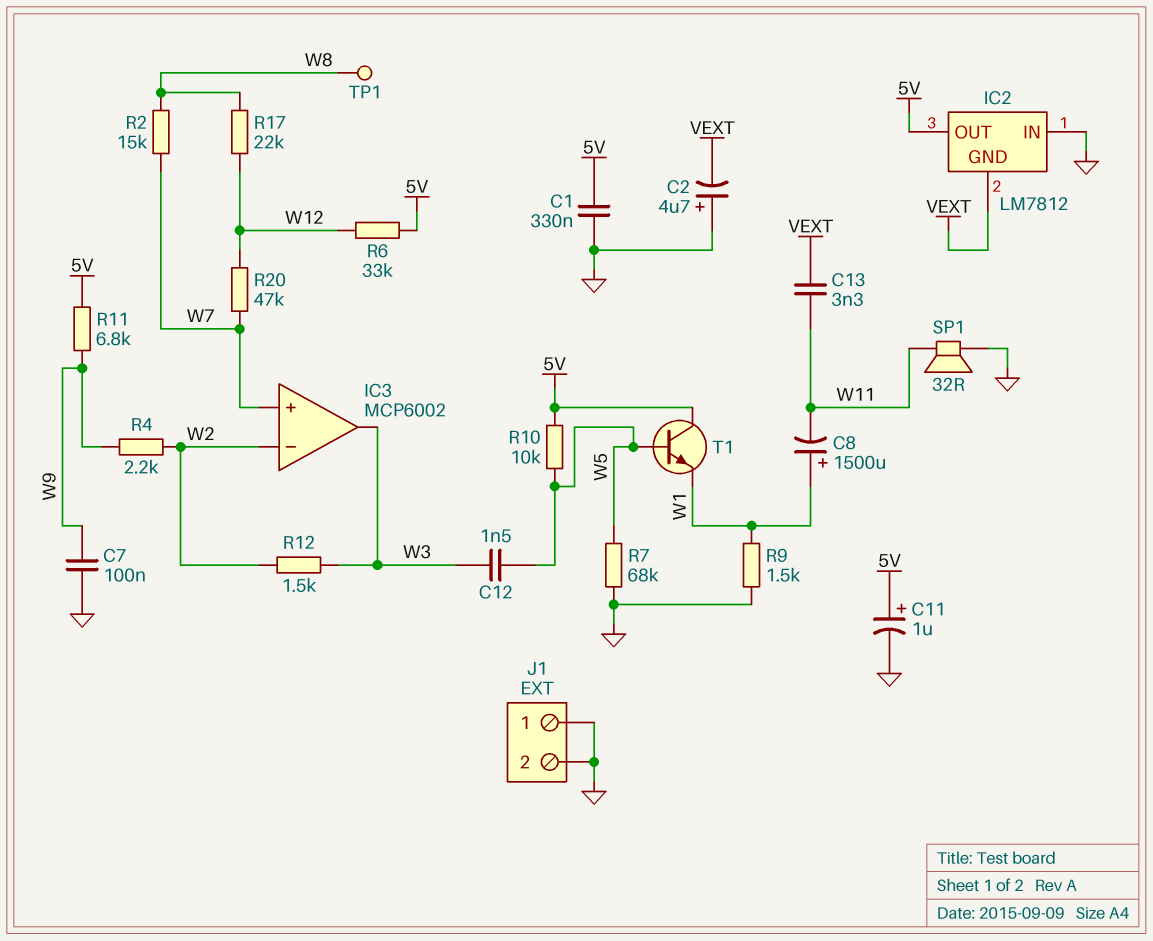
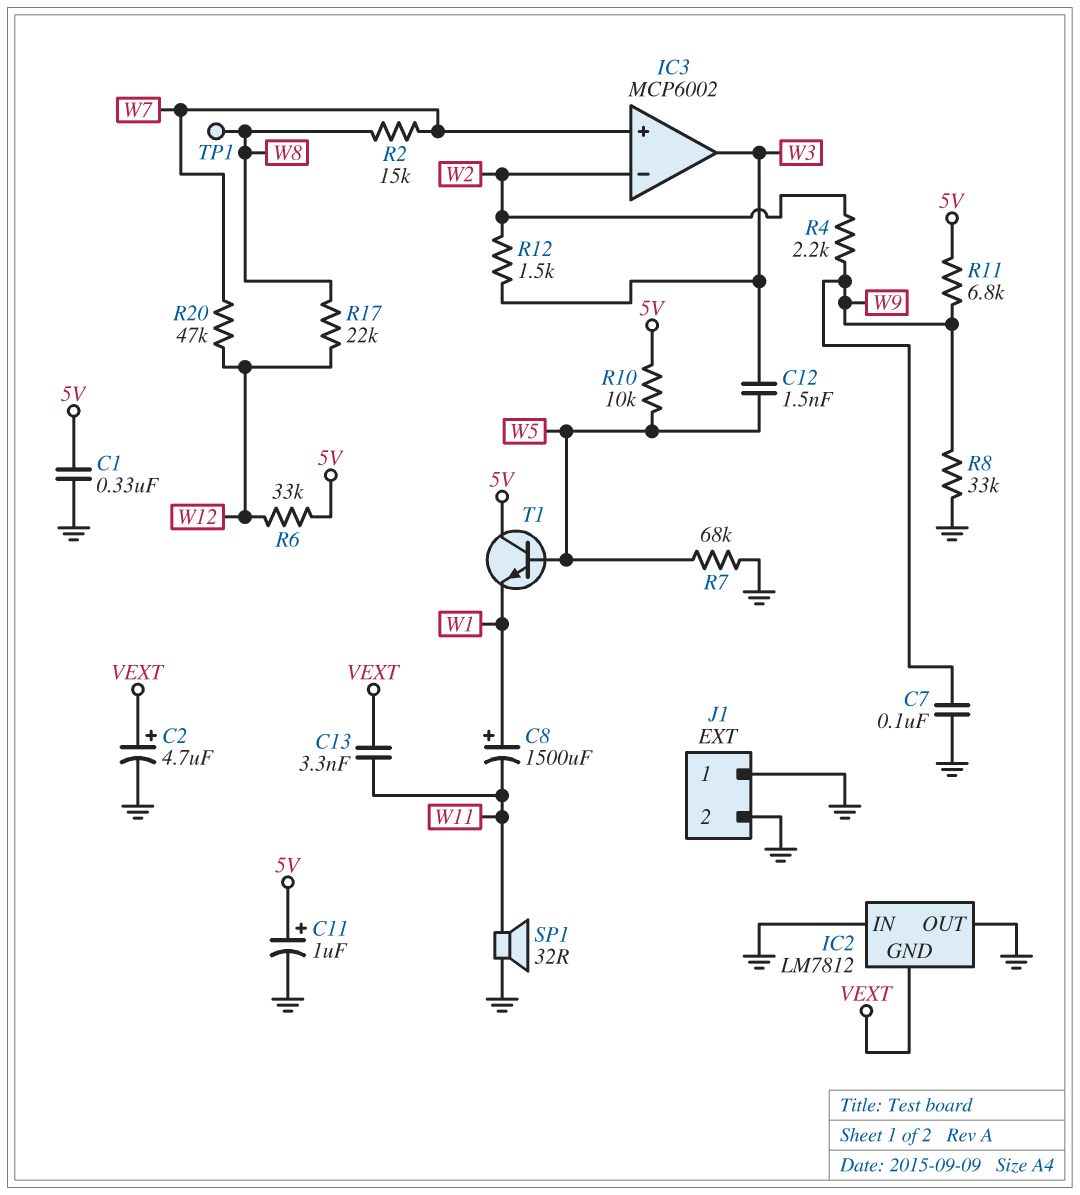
C2: 4.7uF (plus GND, minus VEXT) -> 4.7uF (plus VEXT, minus GND)
IC2 pin OUT: 5V -> GND
R8: none -> 33k (GND, W9)
R9: 1.5k (GND, W1) -> none

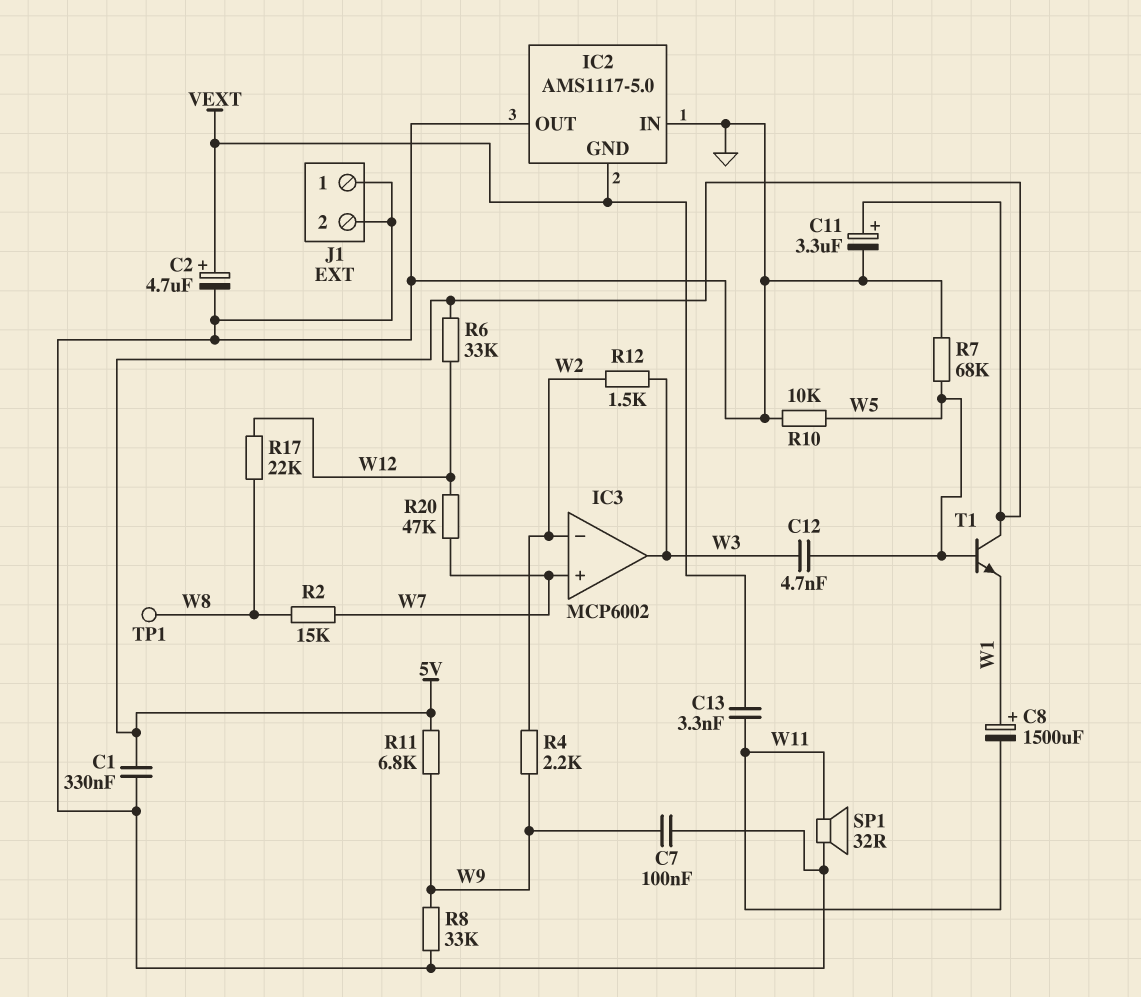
C11: 1uF (plus 5V, minus GND) -> 3.3uF (plus 5V, minus GND)
C12: 1.5nF (W3, W5) -> 4.7nF (W3, W5)
IC2: LM7812 -> AMS1117-5.0
R10: 10k (5V, W5) -> 10k (GND, W5)

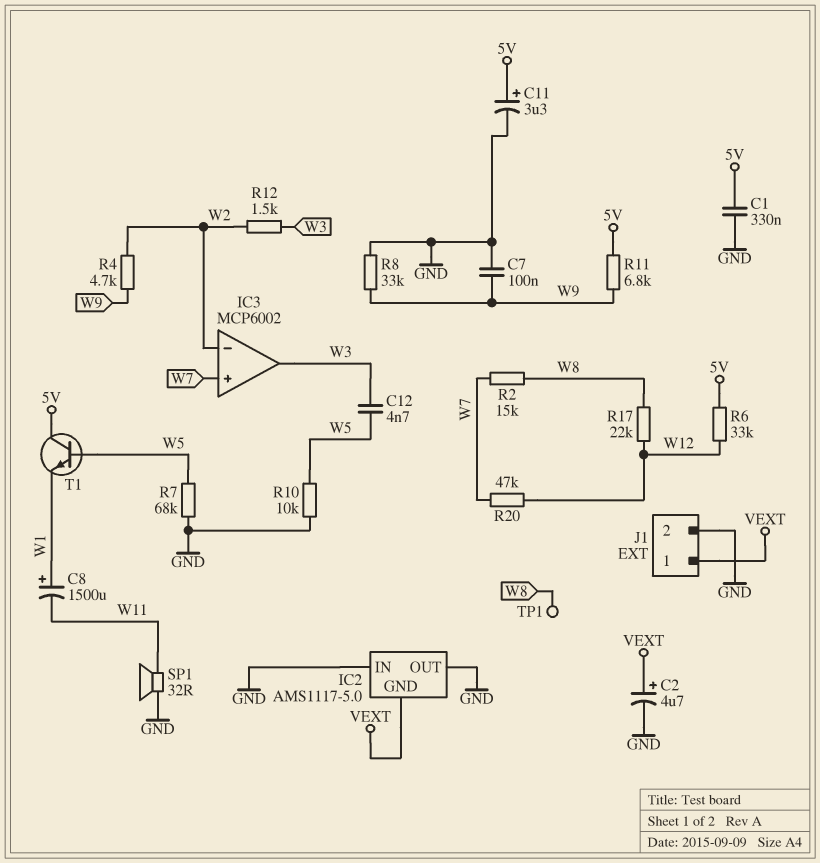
C13: 3.3nF (VEXT, W11) -> none
J1 pin 1: GND -> VEXT
R4: 2.2k (W2, W9) -> 4.7k (W2, W9)

